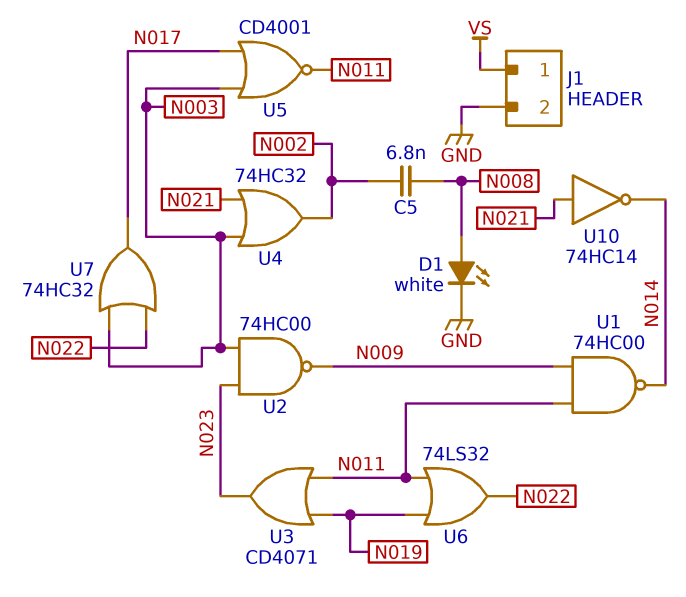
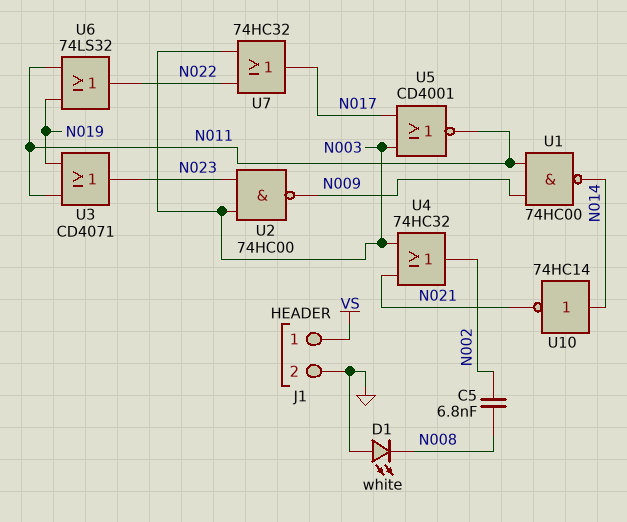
D1: LED white (A N008, K GND) -> LED white (A GND, K N008)
U10: NOT 74HC14 (in N021, out N014) -> NOT 74HC14 (in N014, out N021)

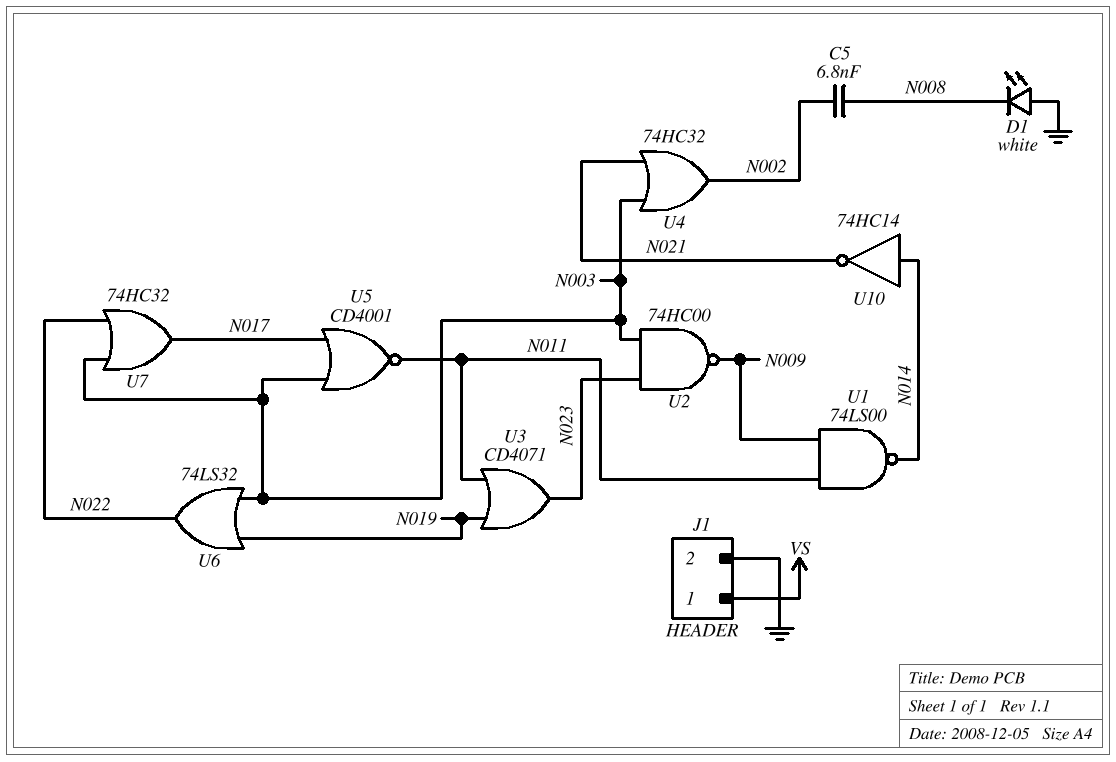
U1: NAND 74HC00 (in N009, in N011, out N014) -> NAND 74LS00 (in N009, in N011, out N014)
U6: OR 74LS32 (in N011, in N019, out N022) -> OR 74LS32 (in N003, in N019, out N022)

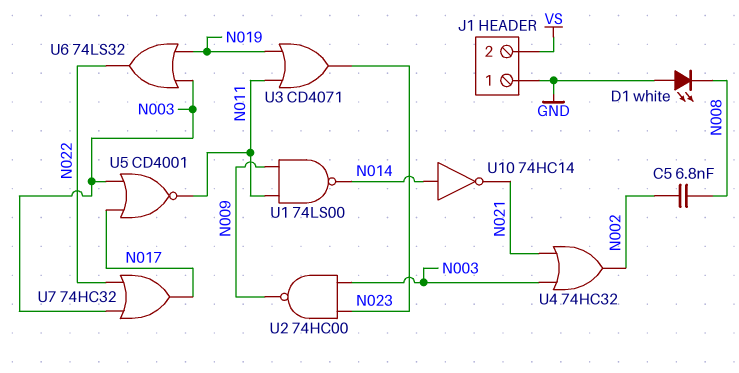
J1 pin 1: VS -> GND
J1 pin 2: GND -> VS

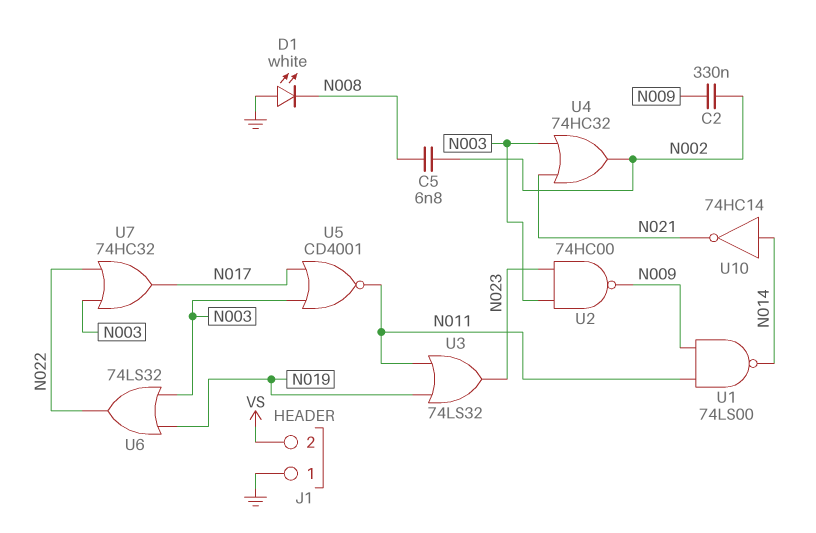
C2: none -> 330nF (N002, N009)
U3: OR CD4071 (in N011, in N019, out N023) -> OR 74LS32 (in N011, in N019, out N023)

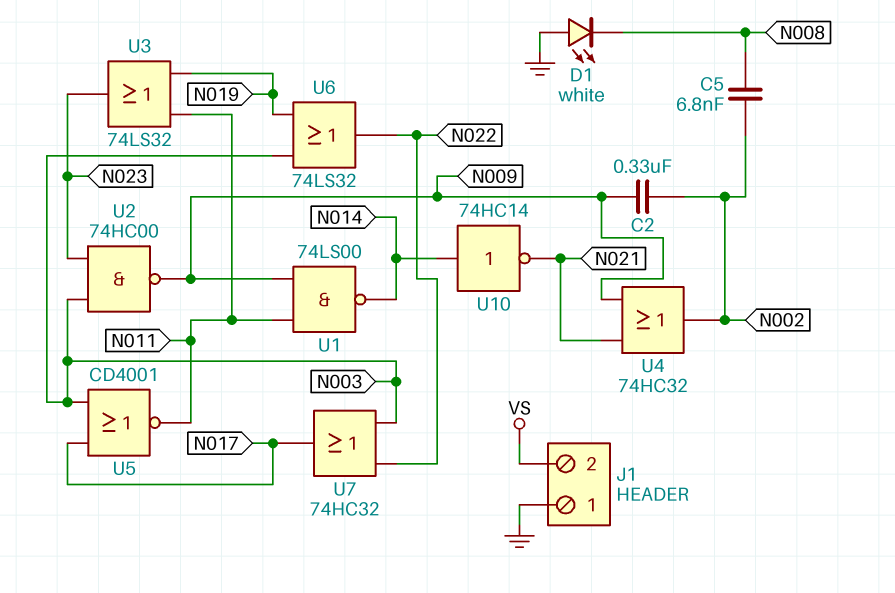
U4: OR 74HC32 (in N003, in N021, out N002) -> OR 74HC32 (in N009, in N021, out N002)

